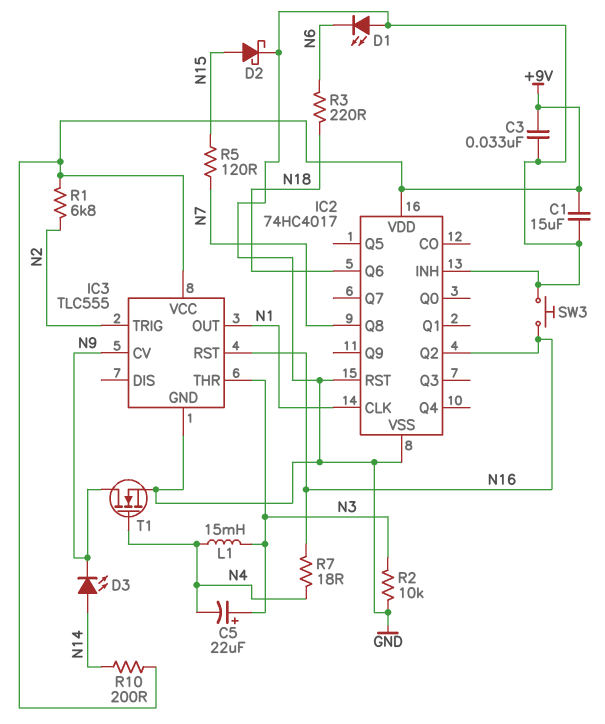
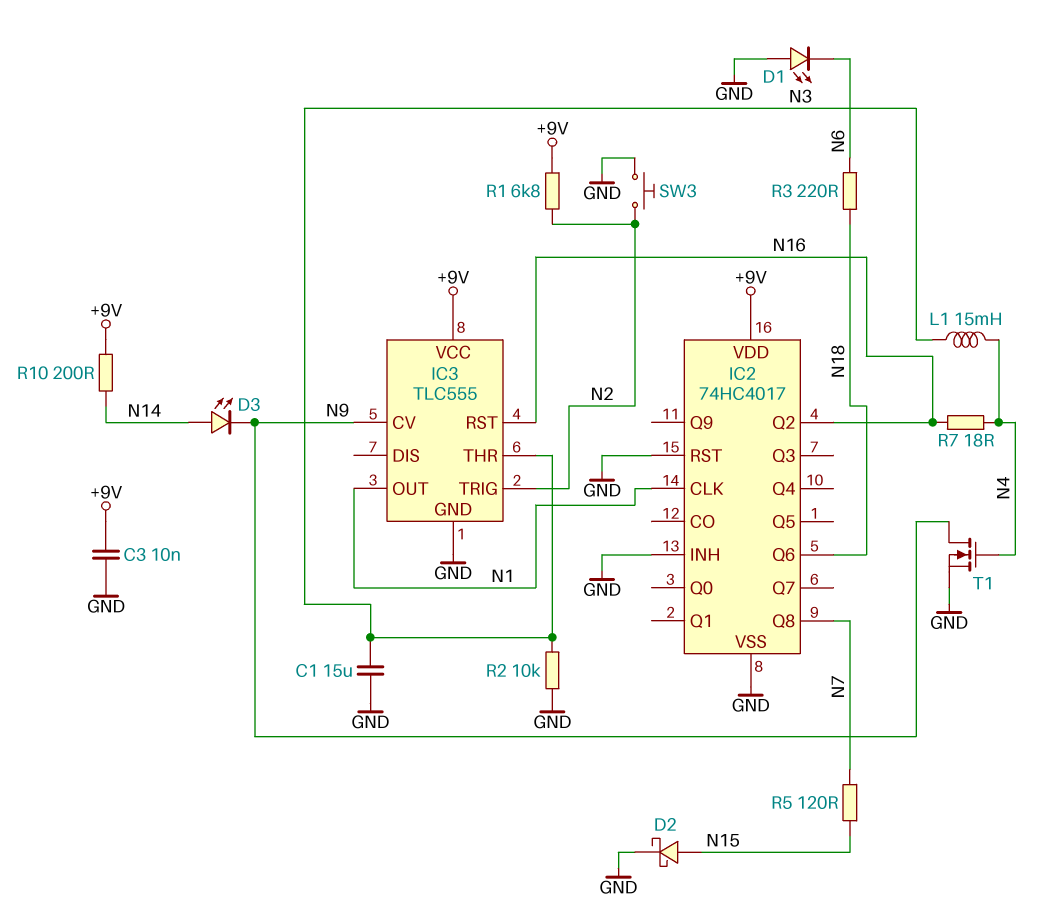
C1: 15uF (+9V, GND) -> 15uF (GND, N3)
C3: 33nF (+9V, GND) -> 10nF (+9V, GND)
C5: 22uF (plus N3, minus N4) -> none
SW3: button (GND, N16) -> button (GND, N2)

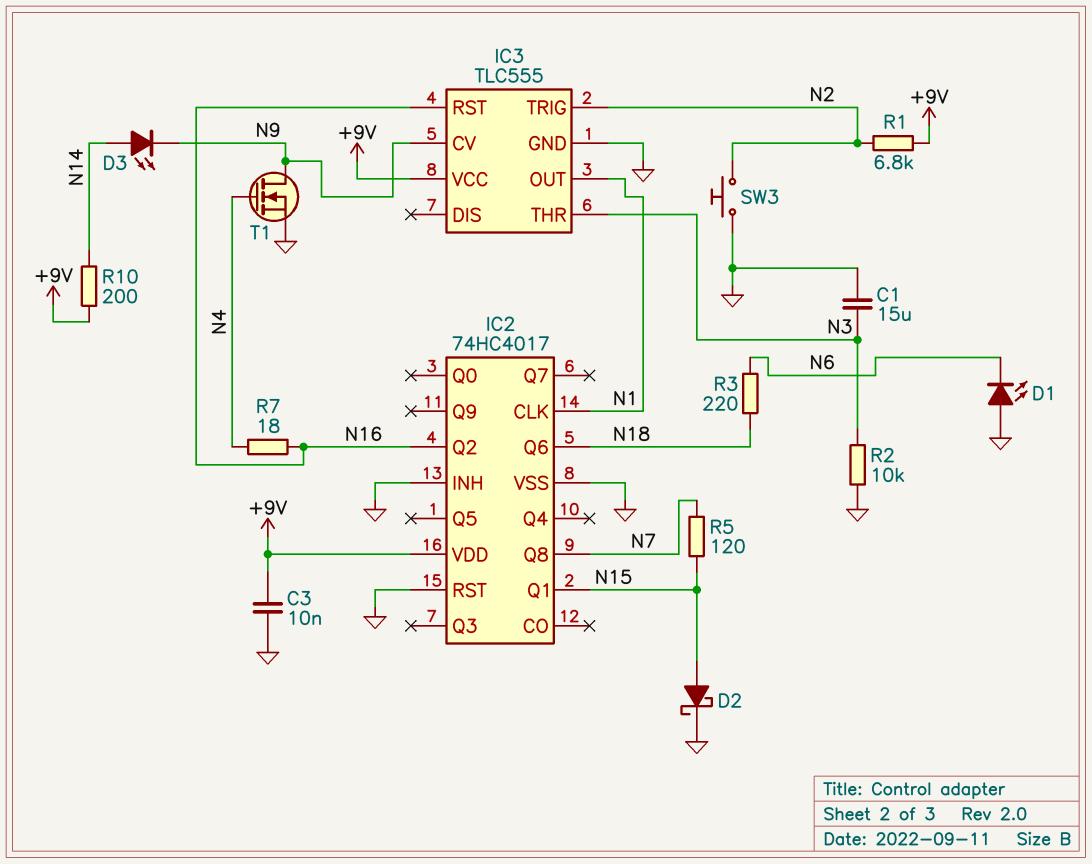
IC2 pin Q1: none -> N15
L1: 15mH (N3, N4) -> none

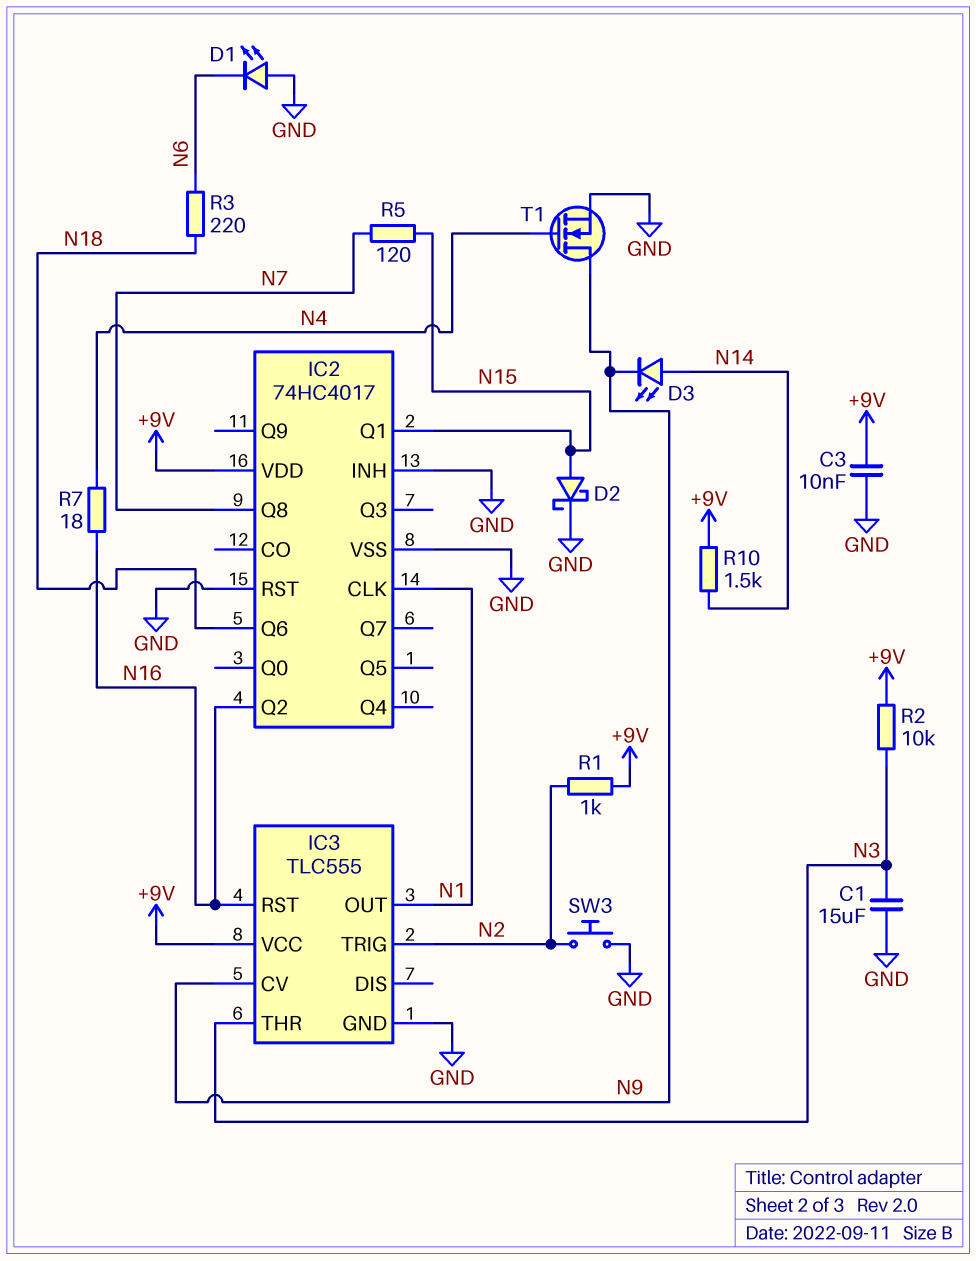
R1: 6.8k (+9V, N2) -> 1k (+9V, N2)
R2: 10k (GND, N3) -> 10k (+9V, N3)
R10: 200 (+9V, N14) -> 1.5k (+9V, N14)

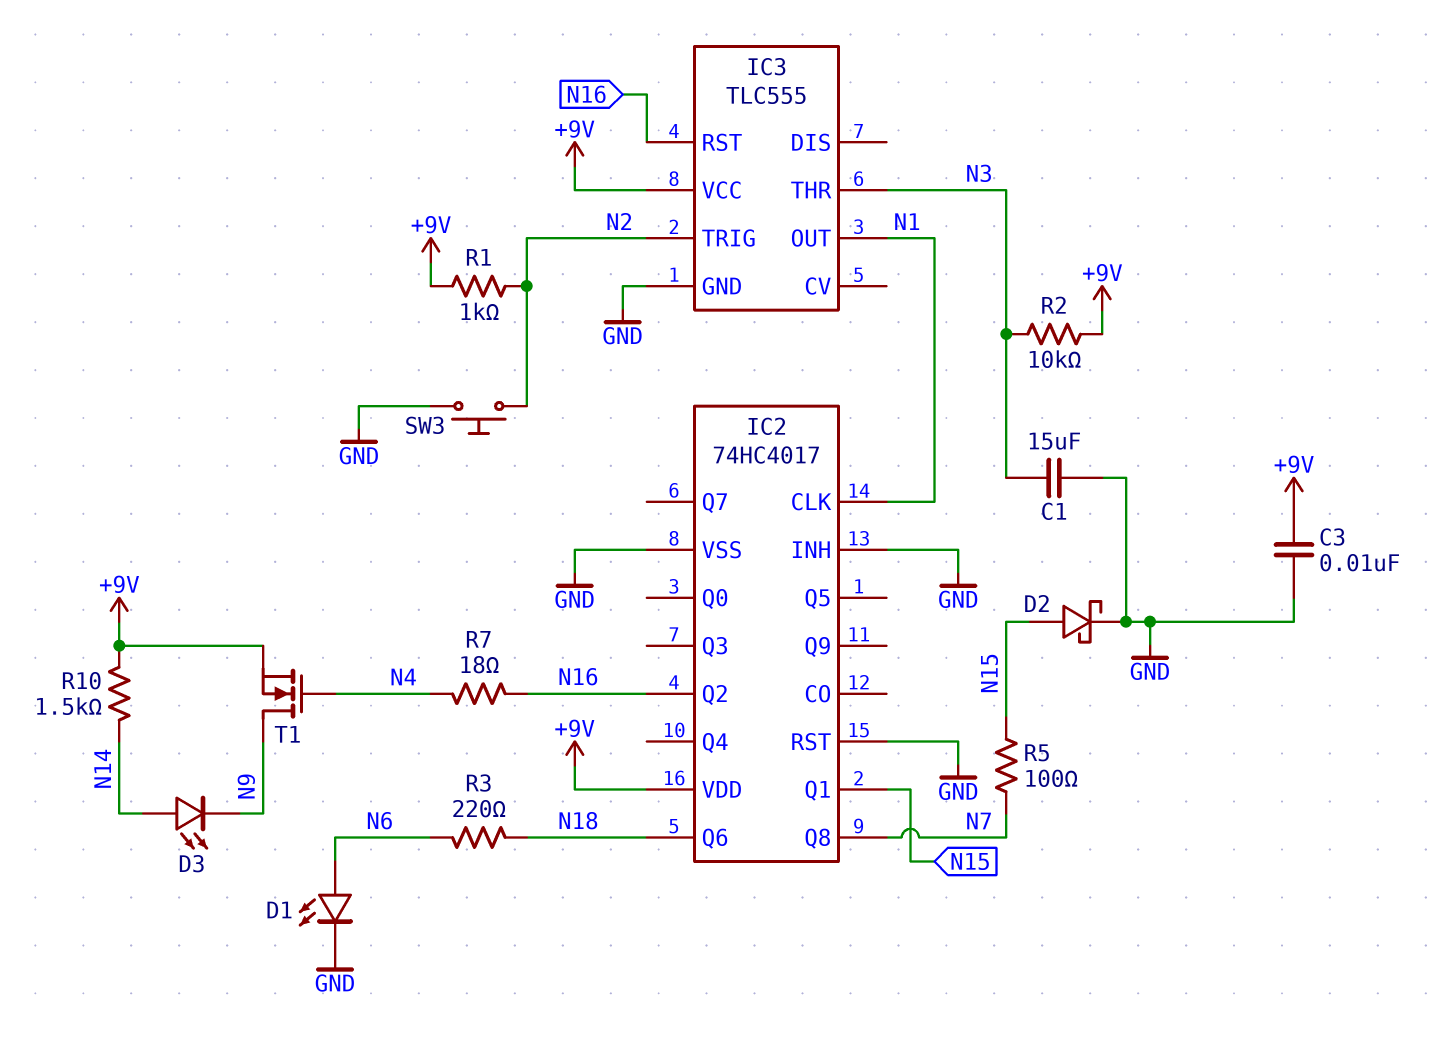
D1: LED (A GND, K N6) -> LED (A N6, K GND)
IC3 pin CV: N9 -> none
R5: 120 (N7, N15) -> 100 (N7, N15)
T1: NMOS (G N4, D N9, S GND) -> NMOS (G N4, D N9, S +9V)

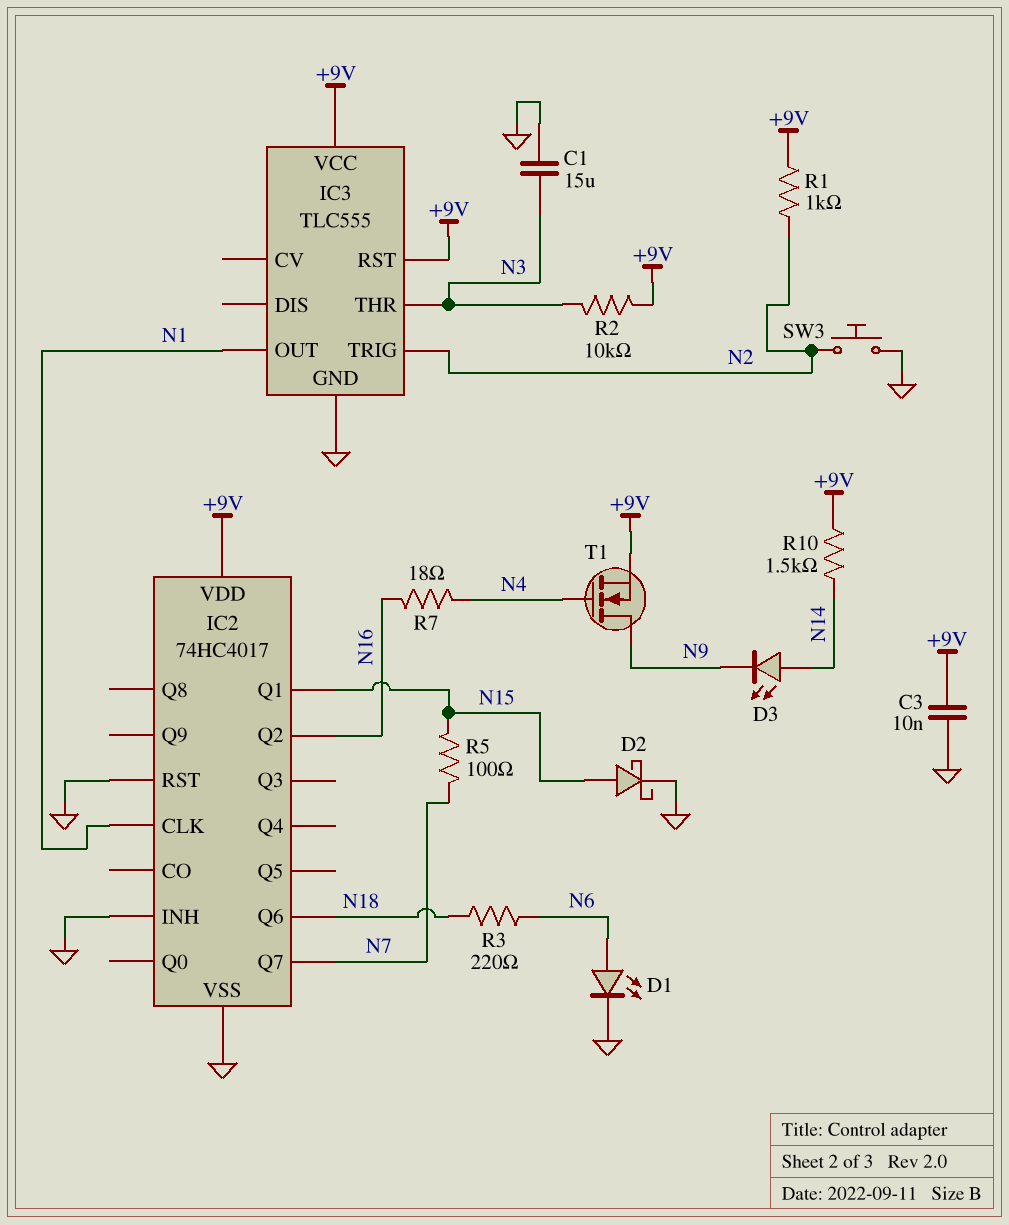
IC2 pin Q7: none -> N7
IC2 pin Q8: N7 -> none
IC3 pin RST: N16 -> +9V

